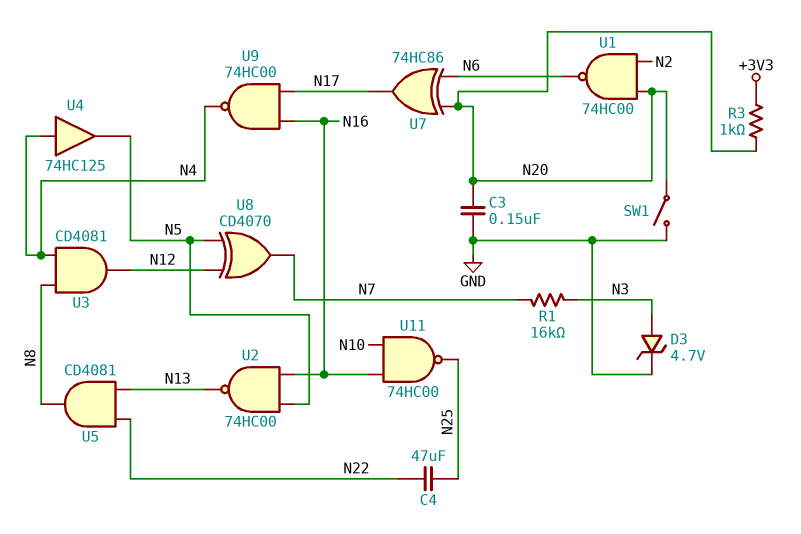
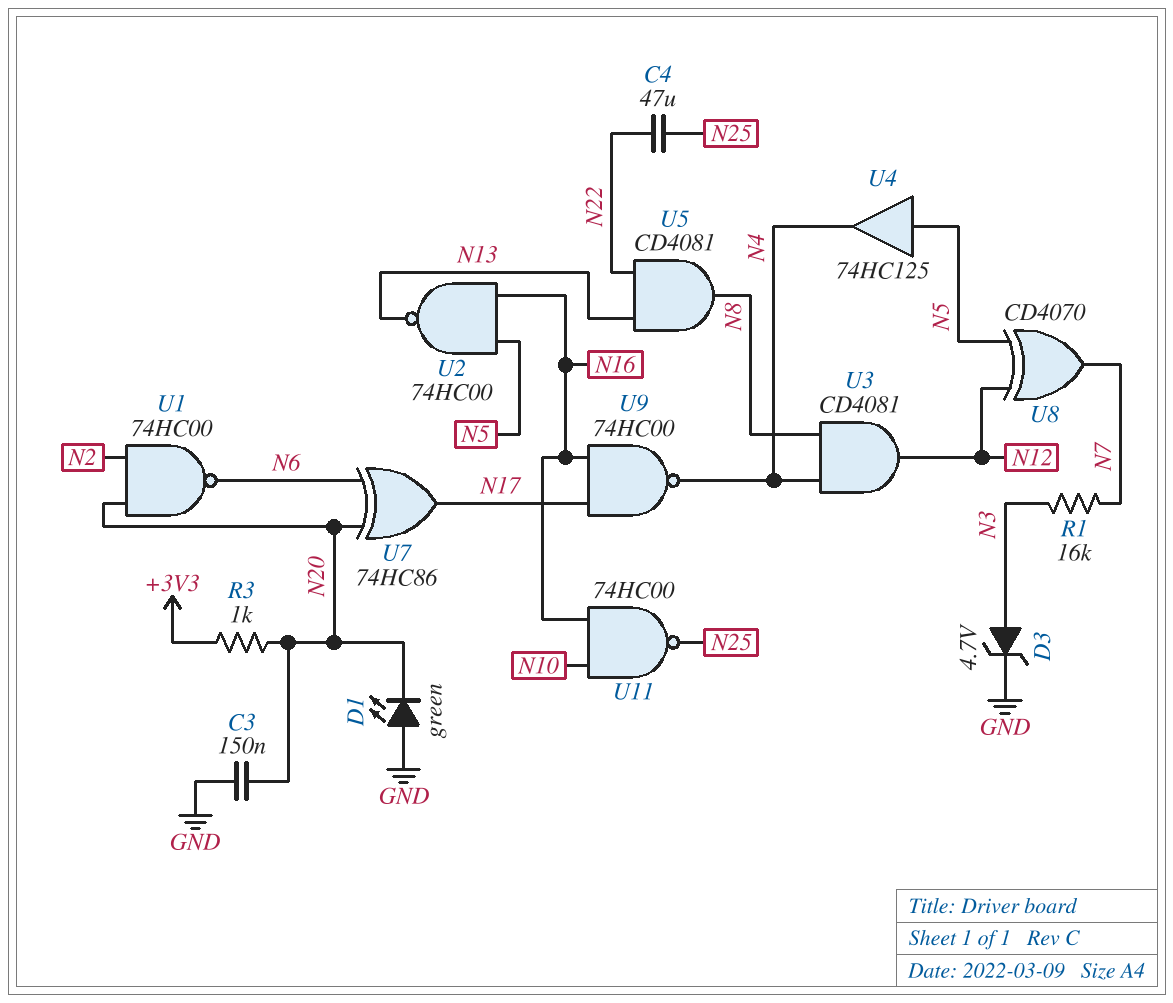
D1: none -> LED green (A GND, K N20)
SW1: switch (GND, N20) -> none
U4: buffer 74HC125 (in N4, out N5) -> buffer 74HC125 (in N5, out N4)

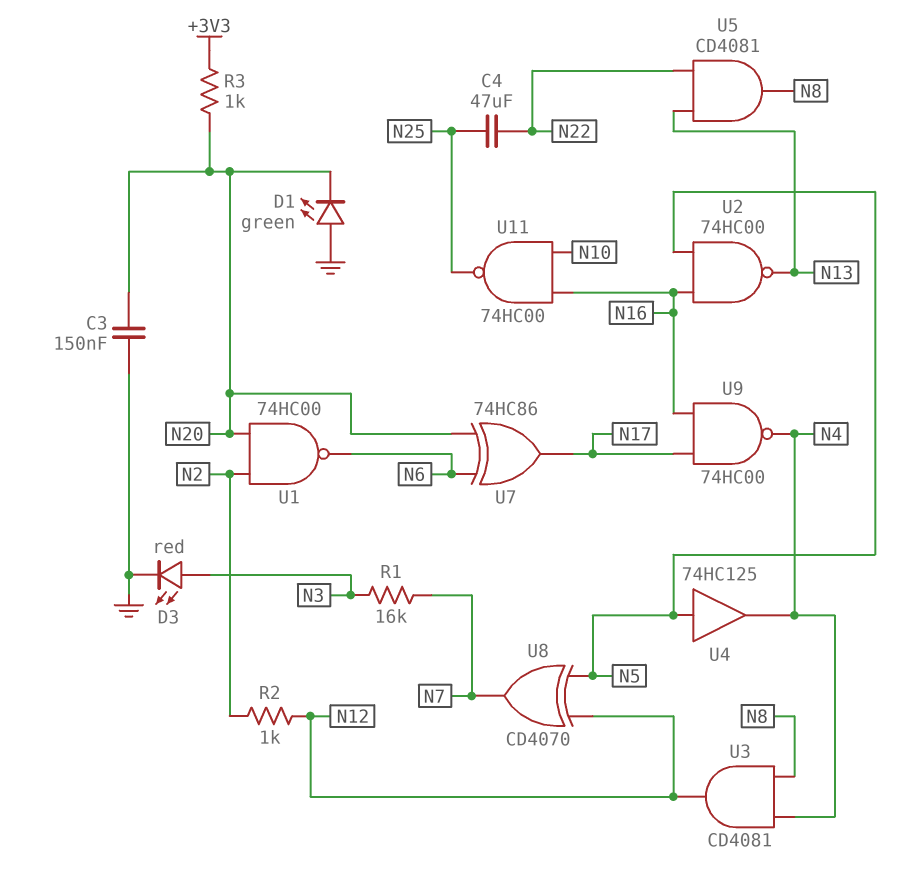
D3: zener 4.7V (A N3, K GND) -> LED red (A N3, K GND)
R2: none -> 1k (N2, N12)

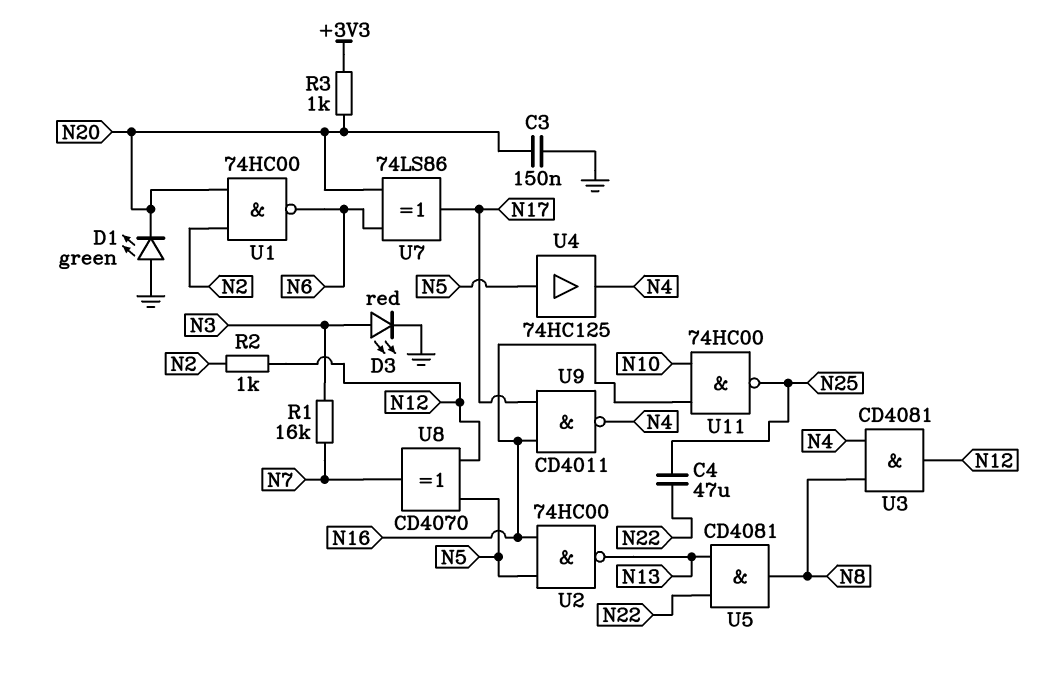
U7: XOR 74HC86 (in N6, in N20, out N17) -> XOR 74LS86 (in N6, in N20, out N17)
U9: NAND 74HC00 (in N16, in N17, out N4) -> NAND CD4011 (in N16, in N17, out N4)

